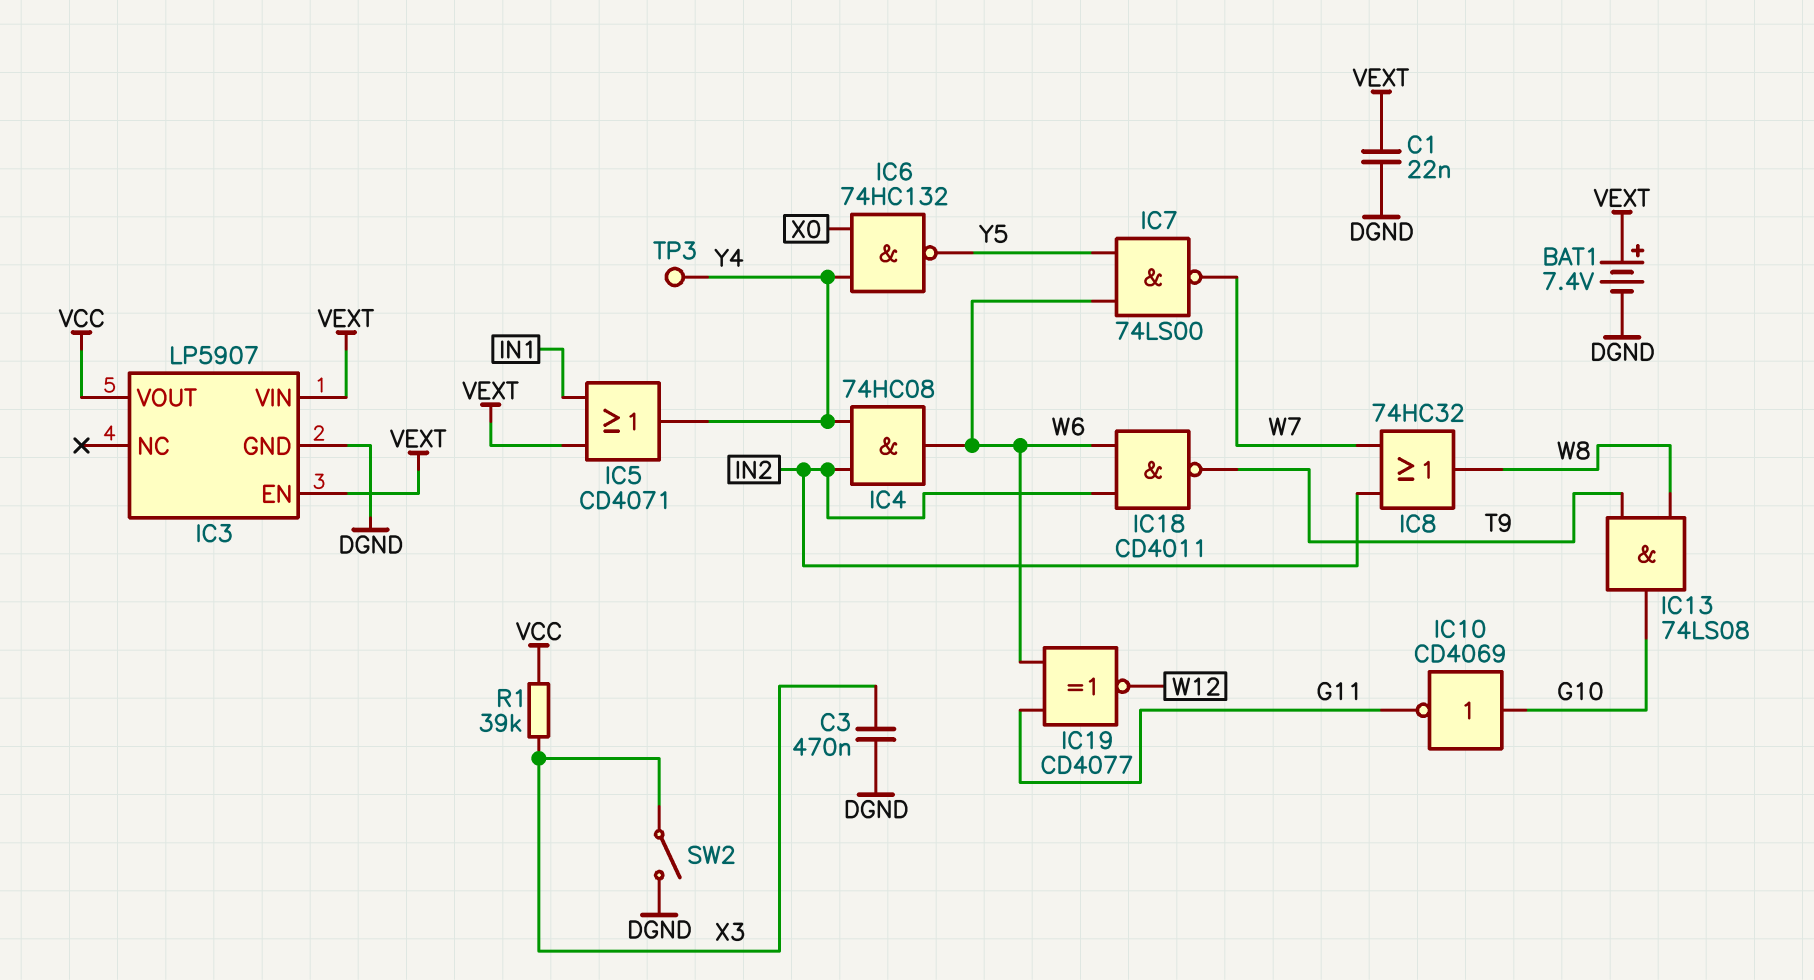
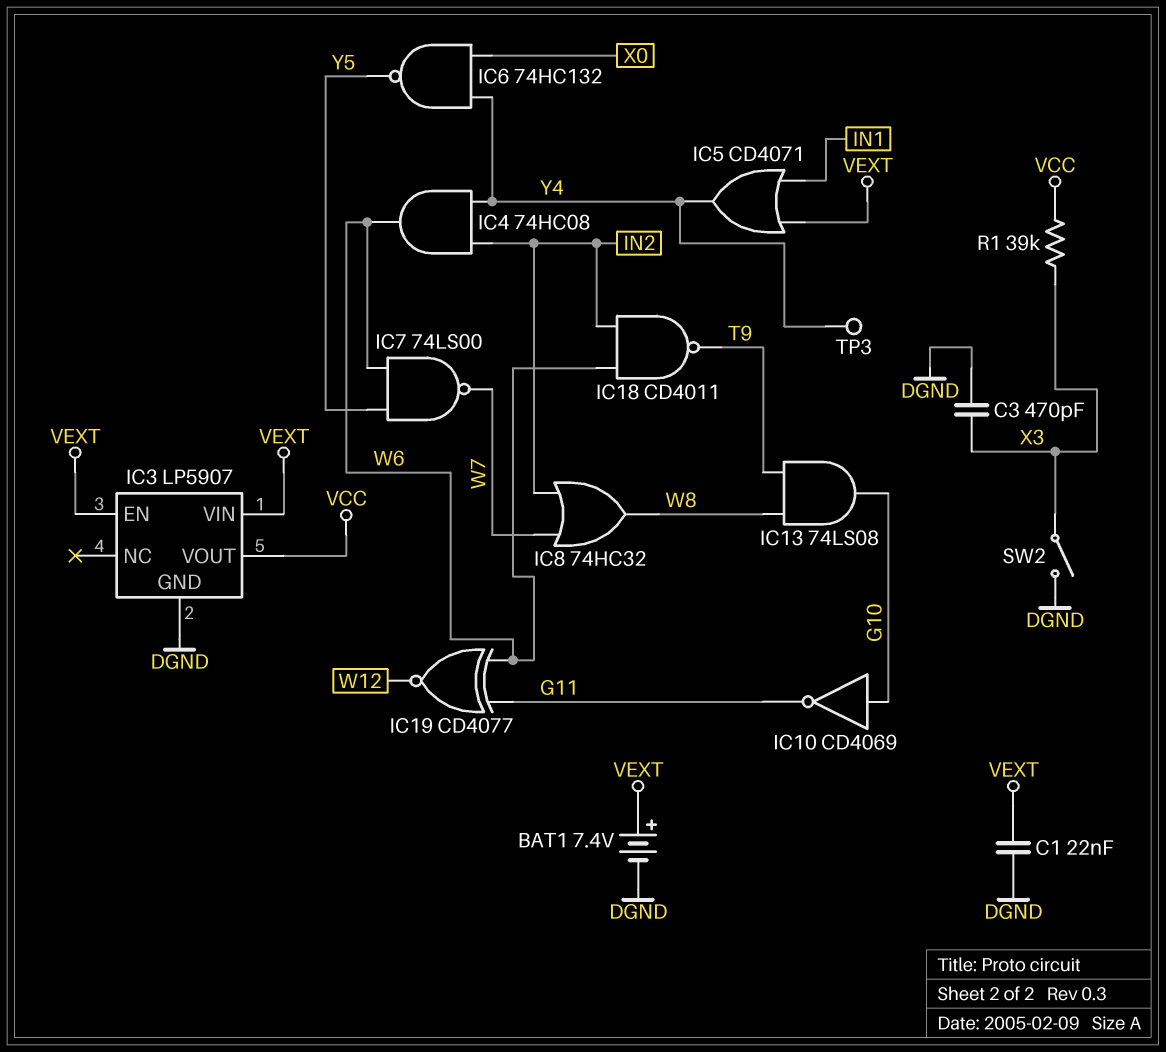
C3: 470nF (DGND, X3) -> 470pF (DGND, X3)

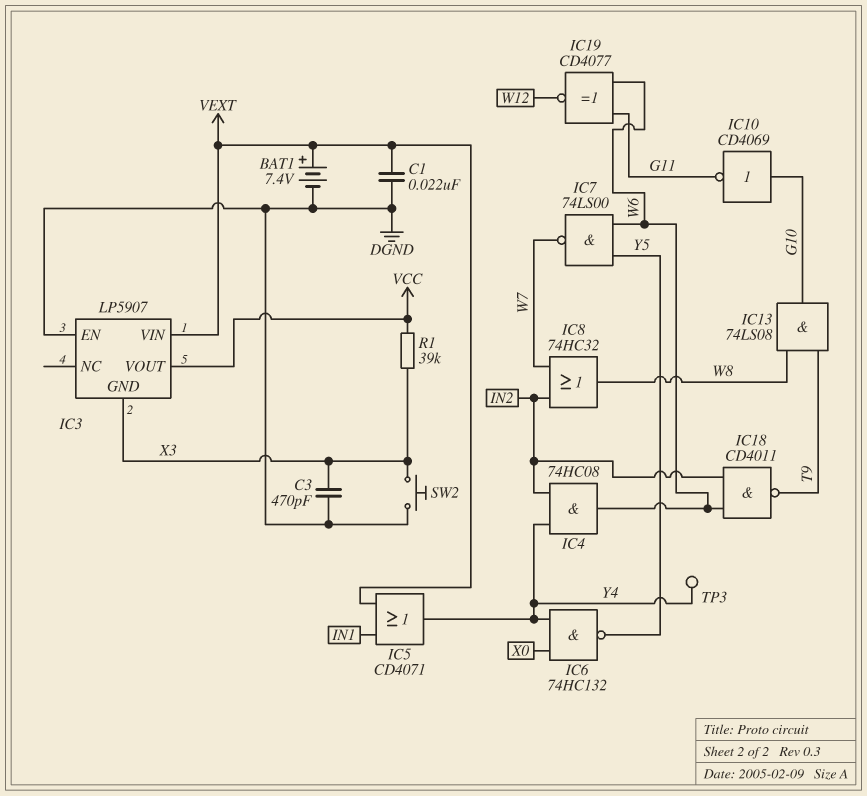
IC3 pin EN: VEXT -> DGND
IC3 pin GND: DGND -> X3
SW2: switch (DGND, X3) -> button (DGND, X3)

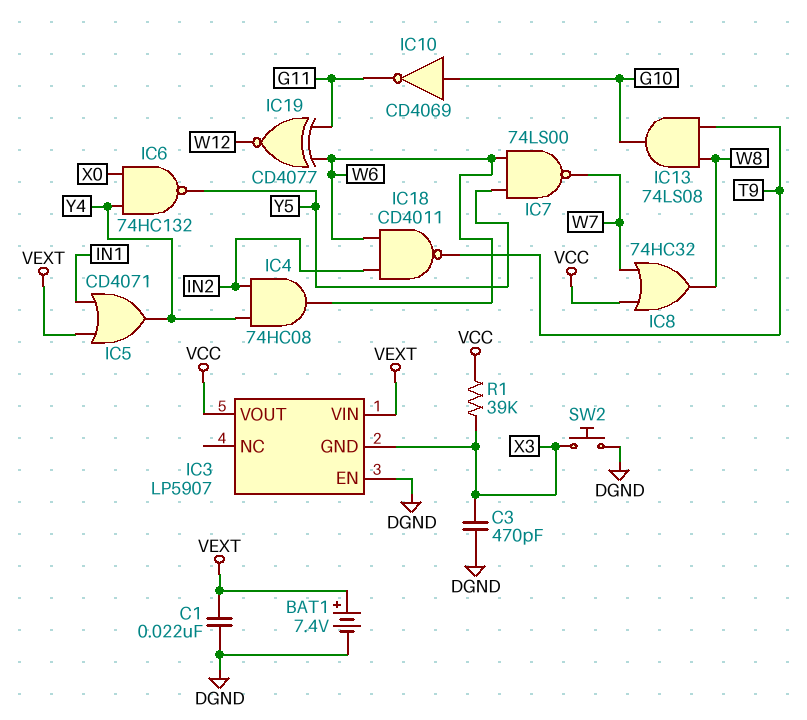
IC8: OR 74HC32 (in IN2, in W7, out W8) -> OR 74HC32 (in VCC, in W7, out W8)
TP3: test point (Y4) -> none

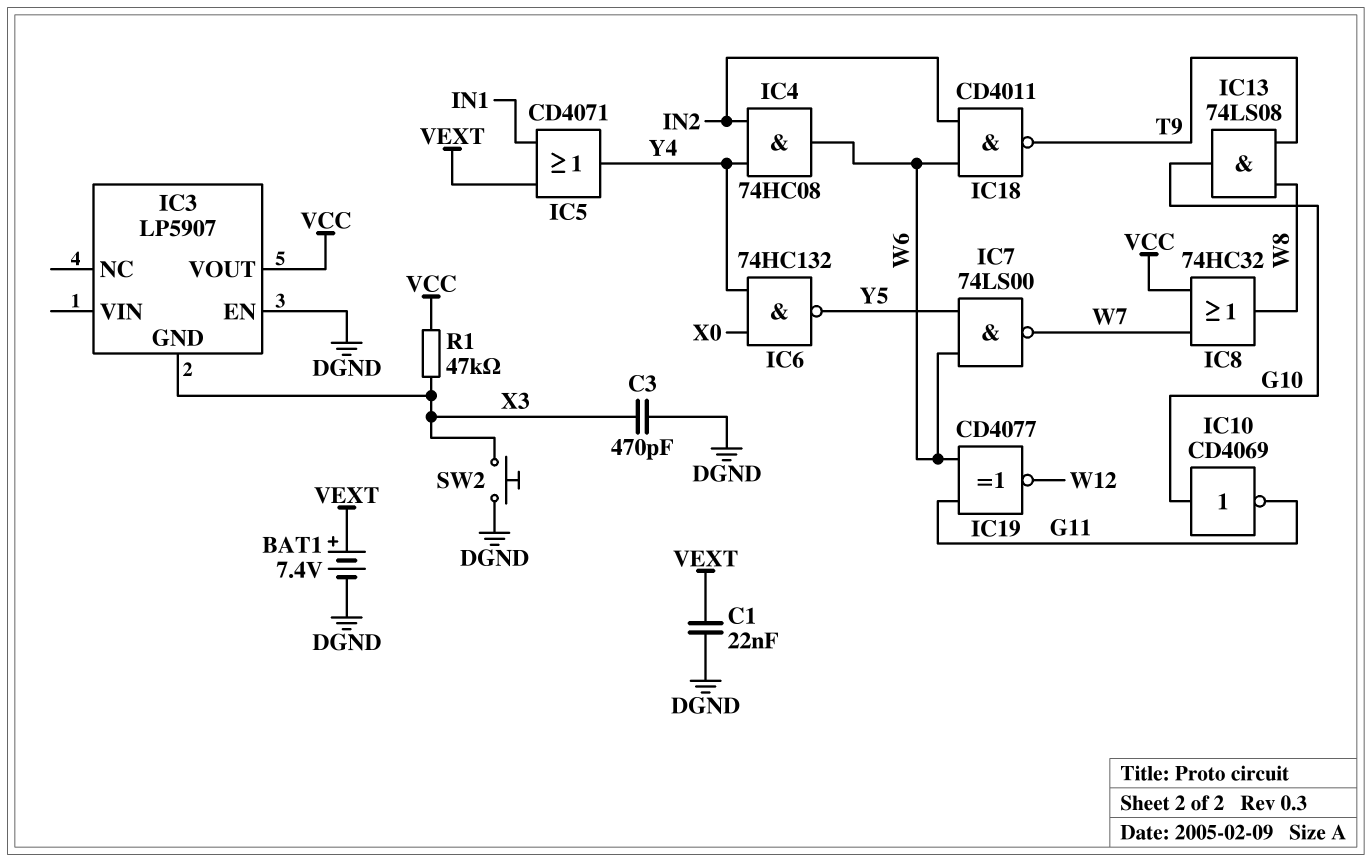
IC3 pin VIN: VEXT -> none
R1: 39k (VCC, X3) -> 47k (VCC, X3)

